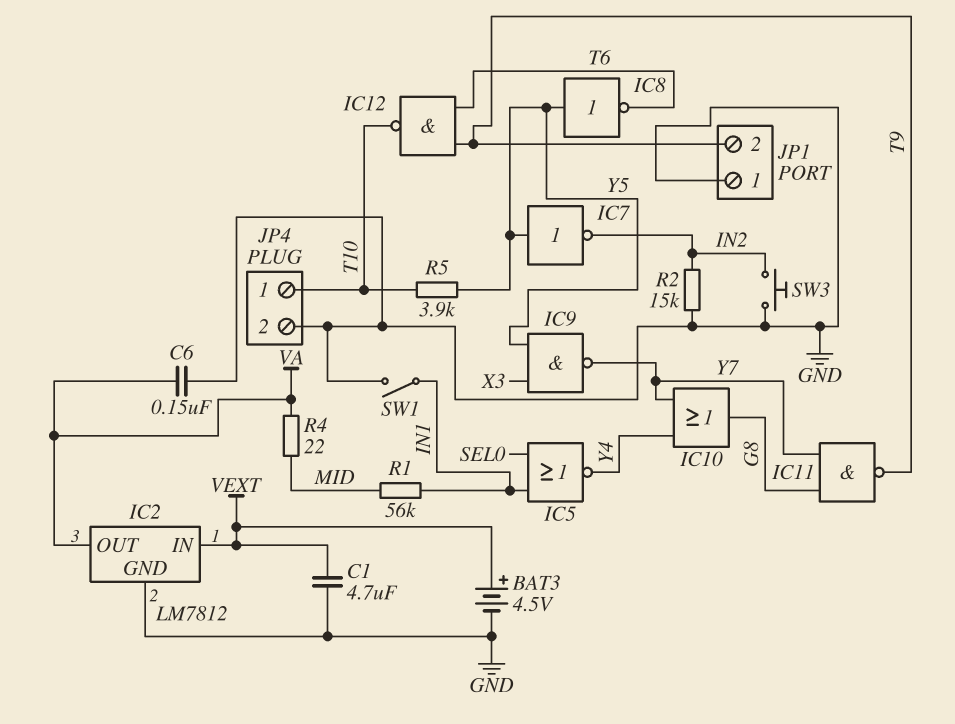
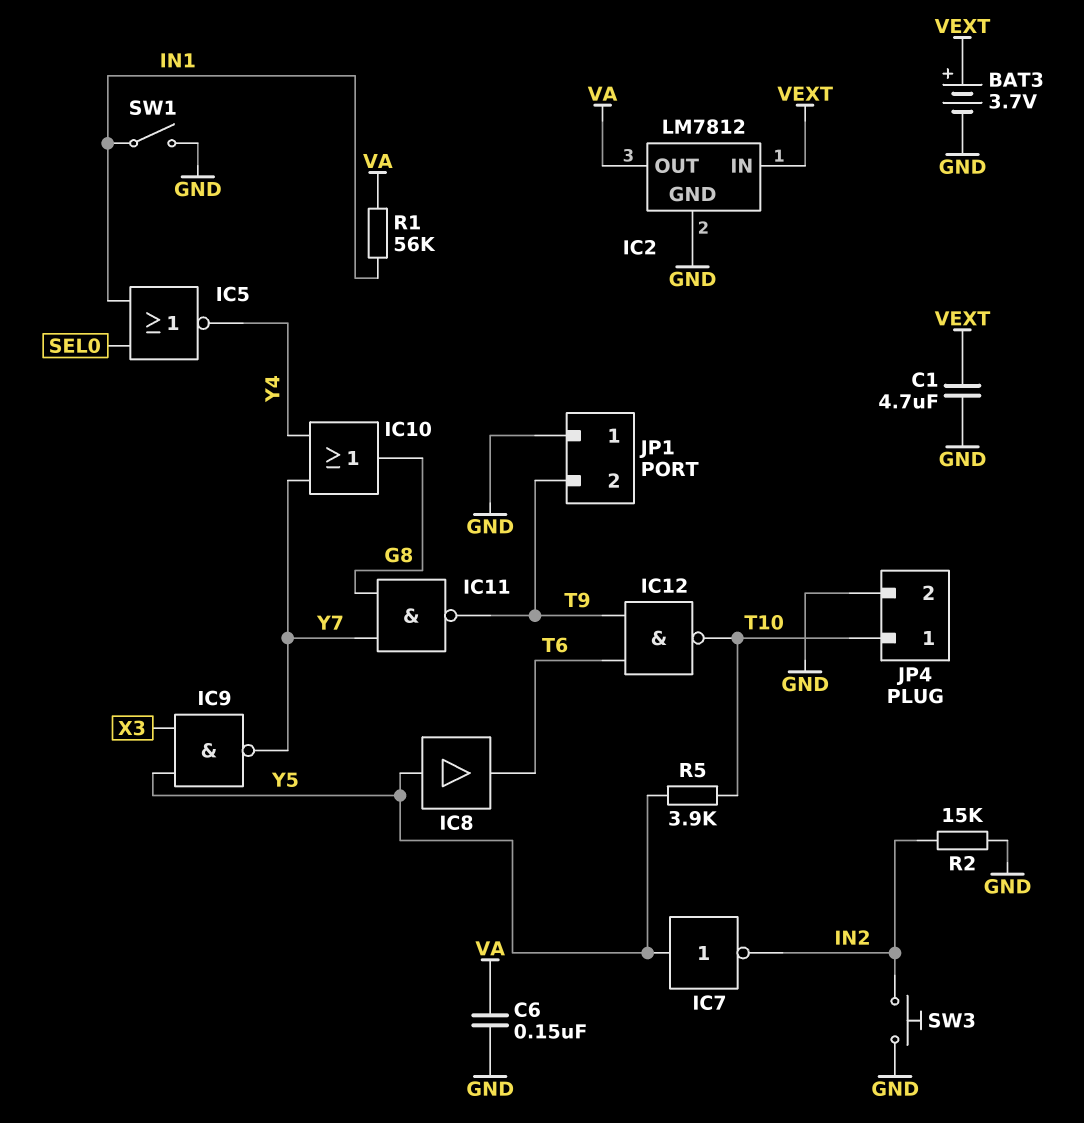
BAT3: 4.5V (plus VEXT, minus GND) -> 3.7V (plus VEXT, minus GND)
IC8: NOT (in Y5, out T6) -> buffer (in Y5, out T6)
R1: 56k (IN1, MID) -> 56k (IN1, VA)
R4: 22 (MID, VA) -> none

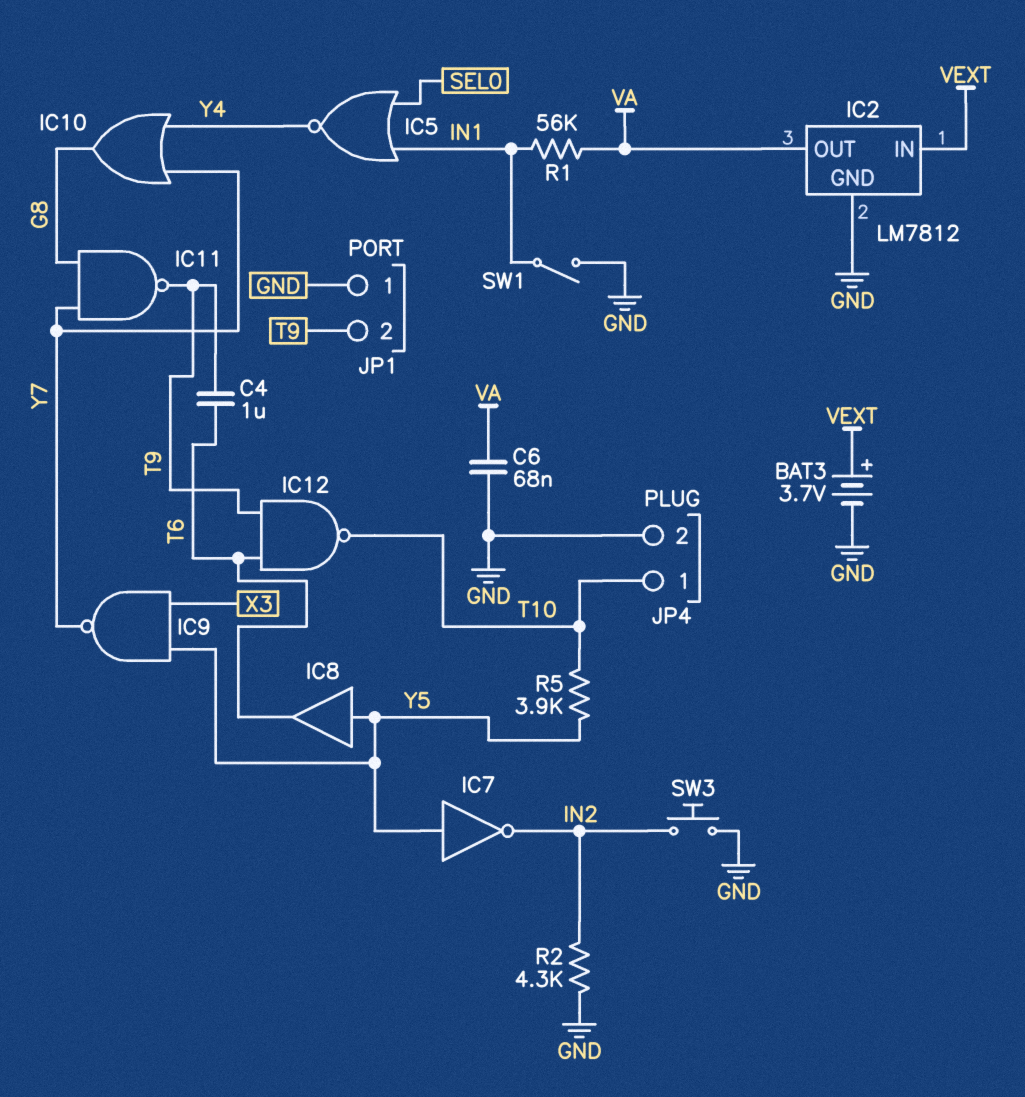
C1: 4.7uF (GND, VEXT) -> none
C4: none -> 1uF (T6, T9)
C6: 150nF (GND, VA) -> 68nF (GND, VA)
R2: 15k (GND, IN2) -> 4.3k (GND, IN2)

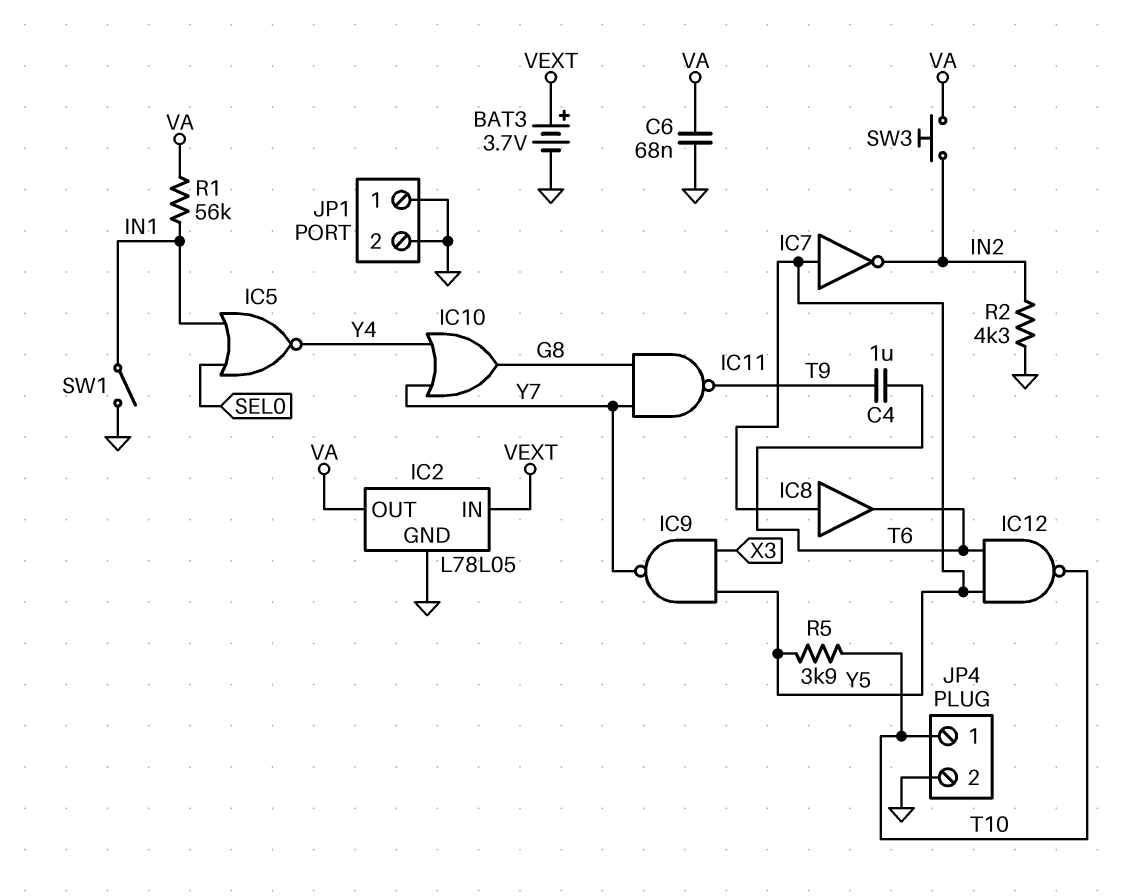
IC2: LM7812 -> L78L05
IC12: NAND (in T6, in T9, out T10) -> NAND (in T6, in Y5, out T10)
JP1 pin 2: T9 -> GND
SW3: button (GND, IN2) -> button (IN2, VA)

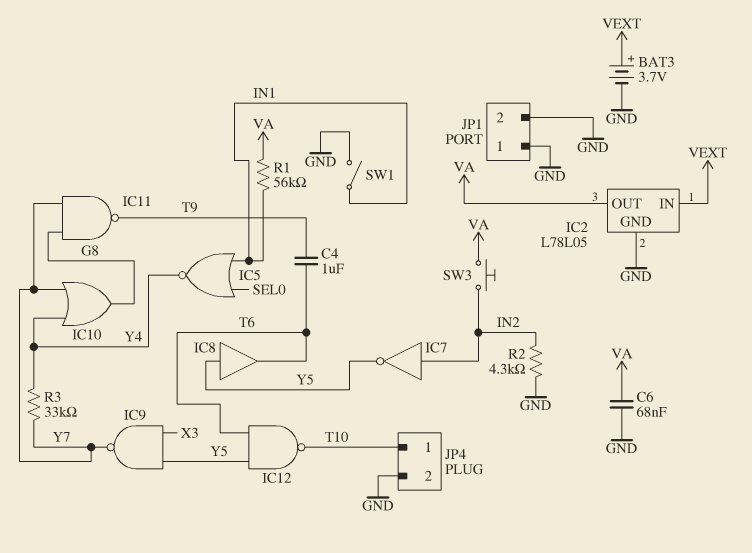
IC7: NOT (in Y5, out IN2) -> NOT (in IN2, out Y5)
R3: none -> 33k (Y4, Y7)
R5: 3.9k (T10, Y5) -> none

